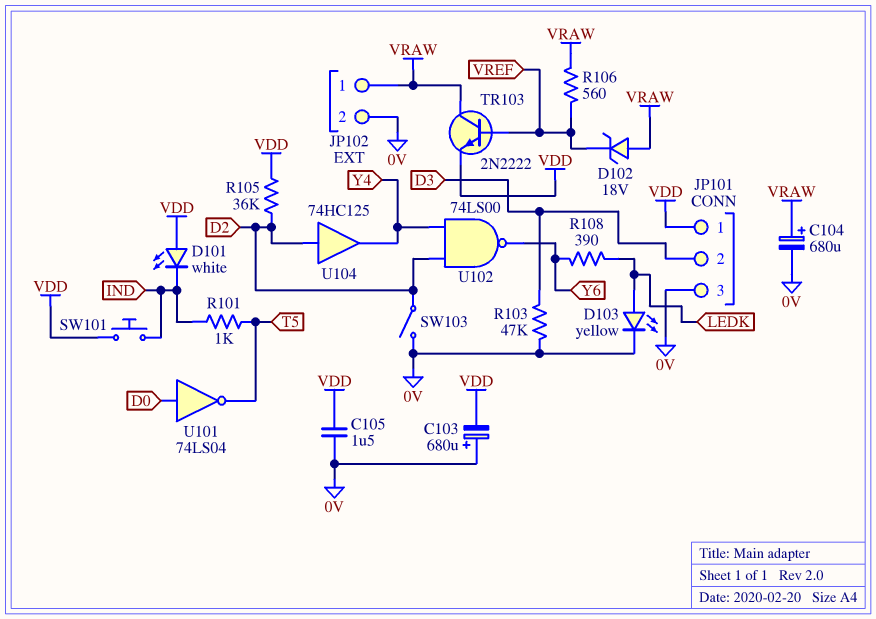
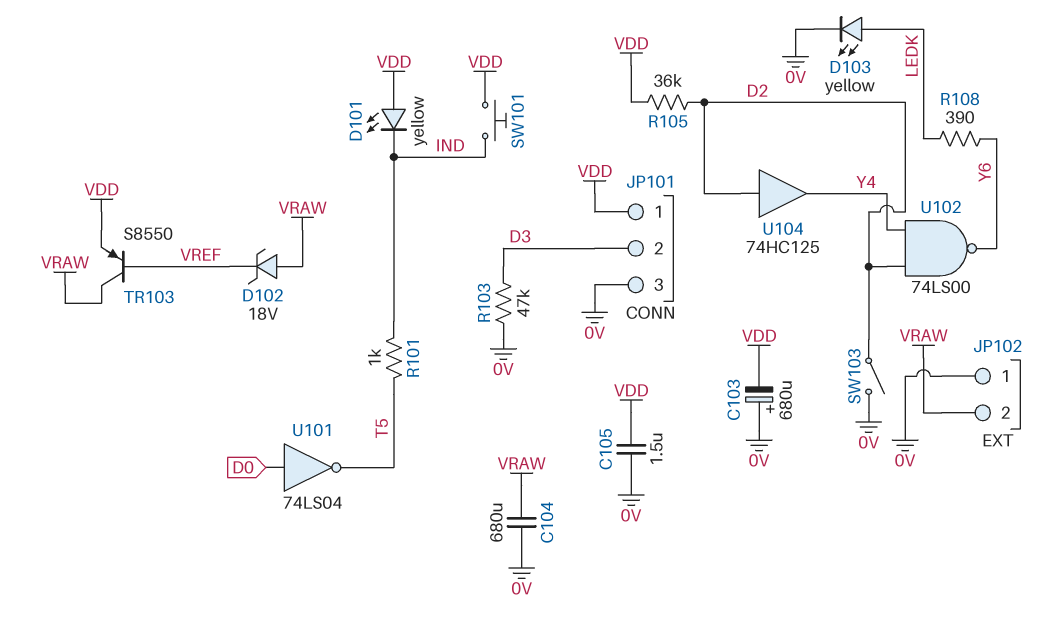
C104: 680uF (plus VRAW, minus 0V) -> 680uF (0V, VRAW)
D101: LED white (A VDD, K IND) -> LED yellow (A VDD, K IND)
JP102 pin 1: VRAW -> 0V
JP102 pin 2: 0V -> VRAW
R106: 560 (VRAW, VREF) -> none
TR103: NPN 2N2222 (B VREF, C VRAW, E VDD) -> PNP S8550 (B VREF, C VRAW, E VDD)

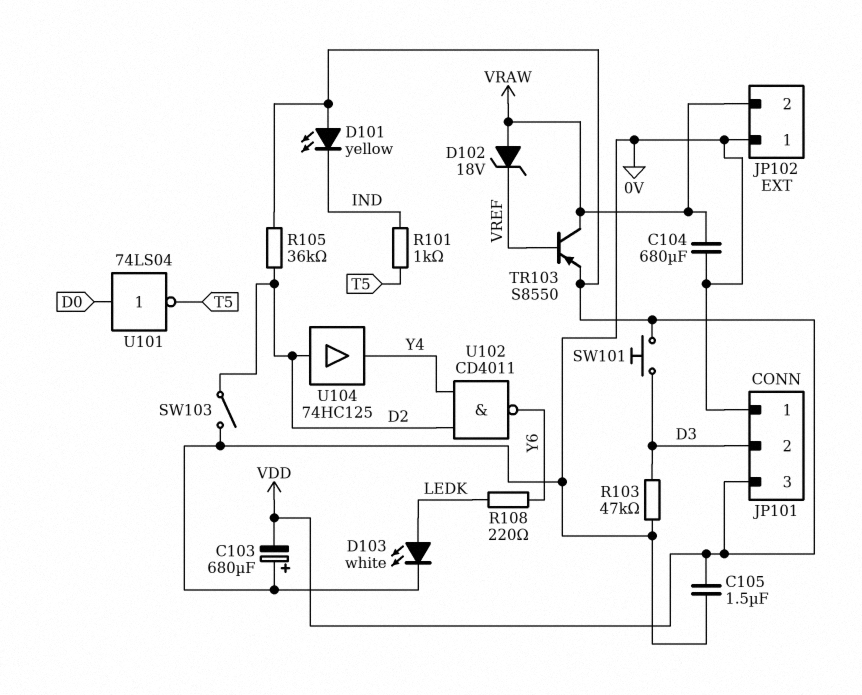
D103: LED yellow (A LEDK, K 0V) -> LED white (A LEDK, K 0V)
JP101 pin 1: VDD -> 0V
JP101 pin 3: 0V -> VDD
R108: 390 (LEDK, Y6) -> 220 (LEDK, Y6)
SW101: button (IND, VDD) -> button (D3, VDD)
U102: NAND 74LS00 (in D2, in Y4, out Y6) -> NAND CD4011 (in D2, in Y4, out Y6)

